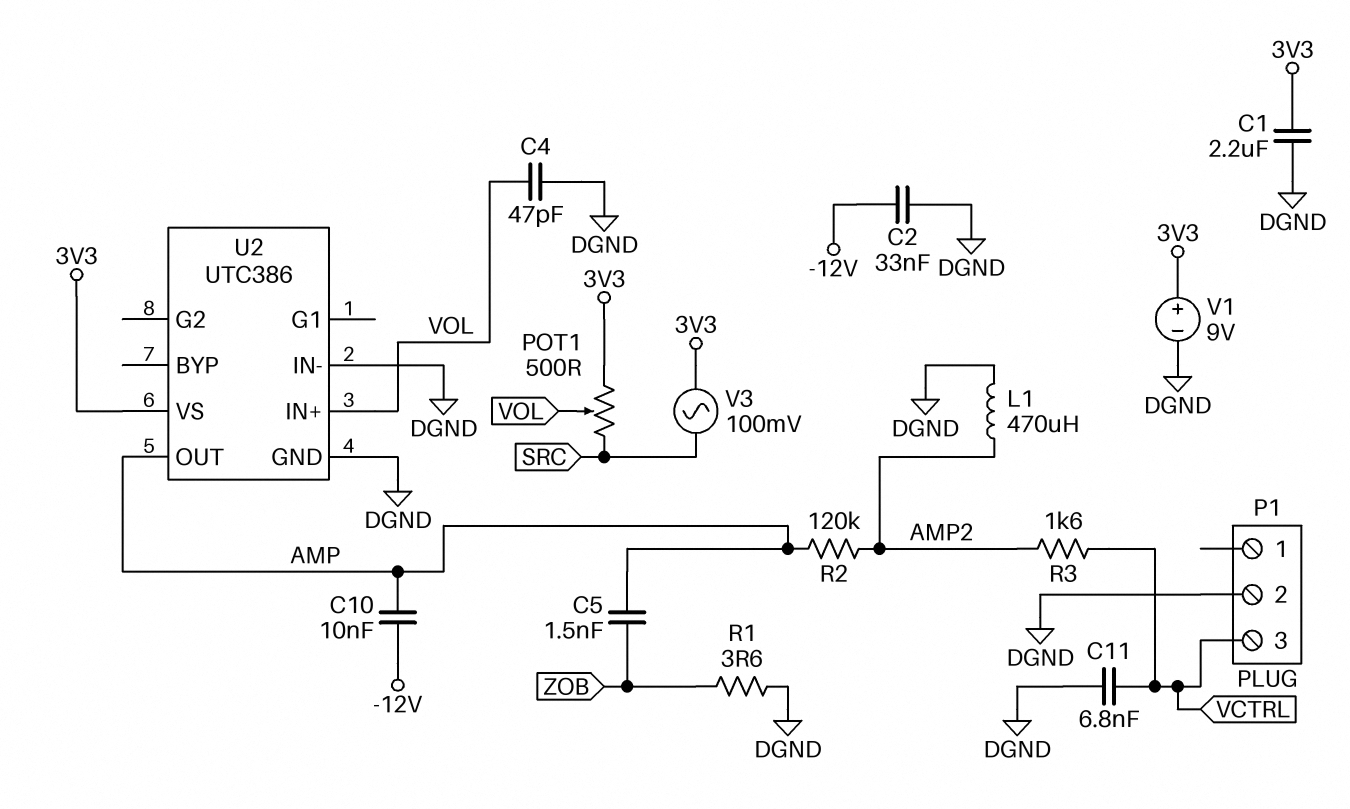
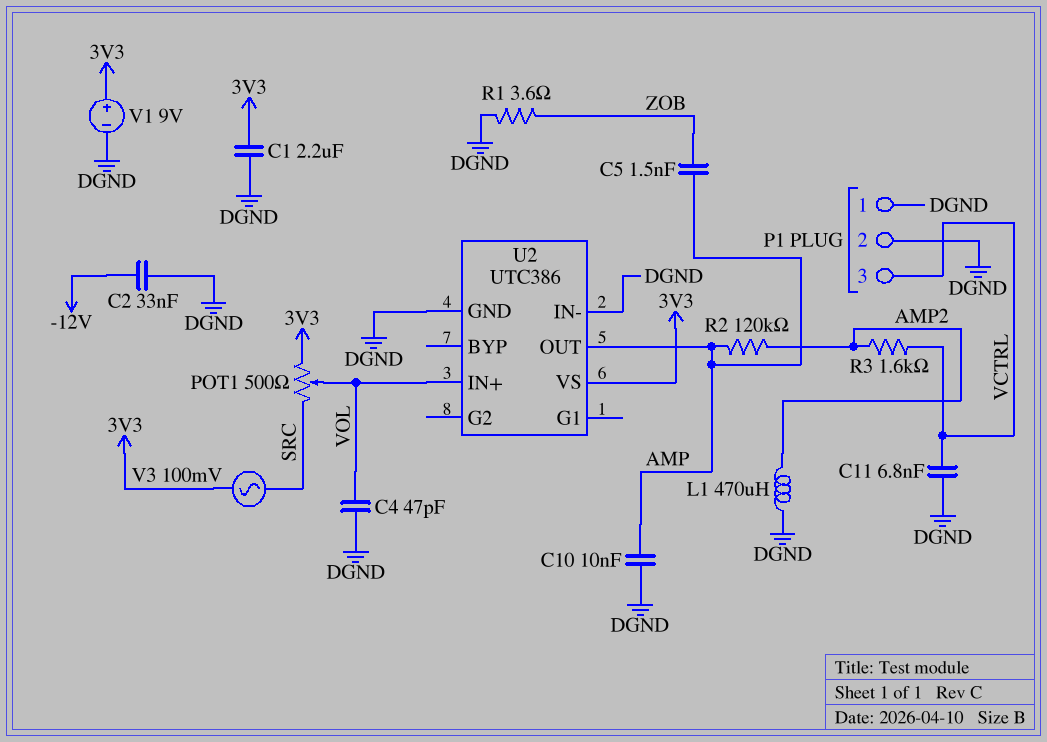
C10: 10nF (-12V, AMP) -> 10nF (AMP, DGND)
P1 pin 1: none -> DGND

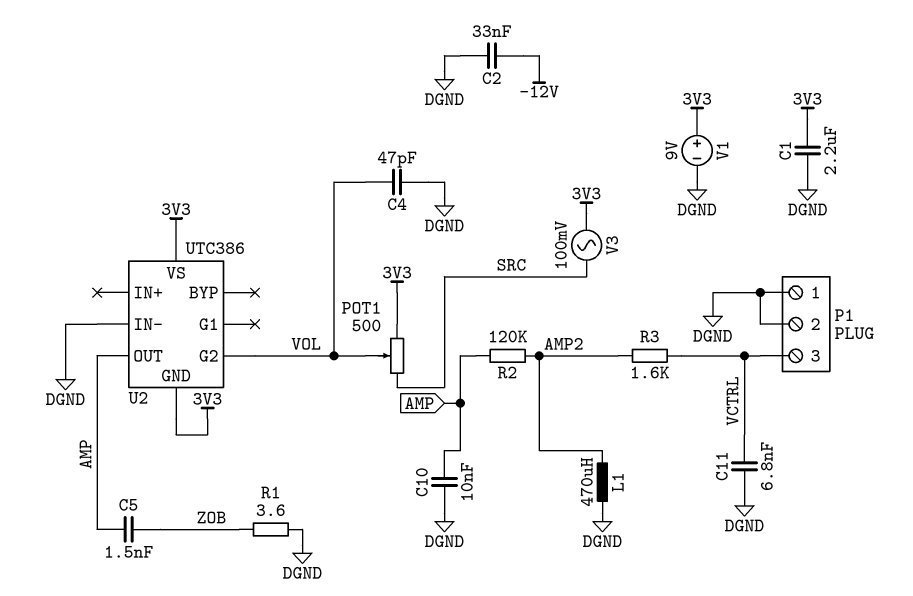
U2 pin G2: none -> VOL
U2 pin GND: DGND -> 3V3
U2 pin IN+: VOL -> none

